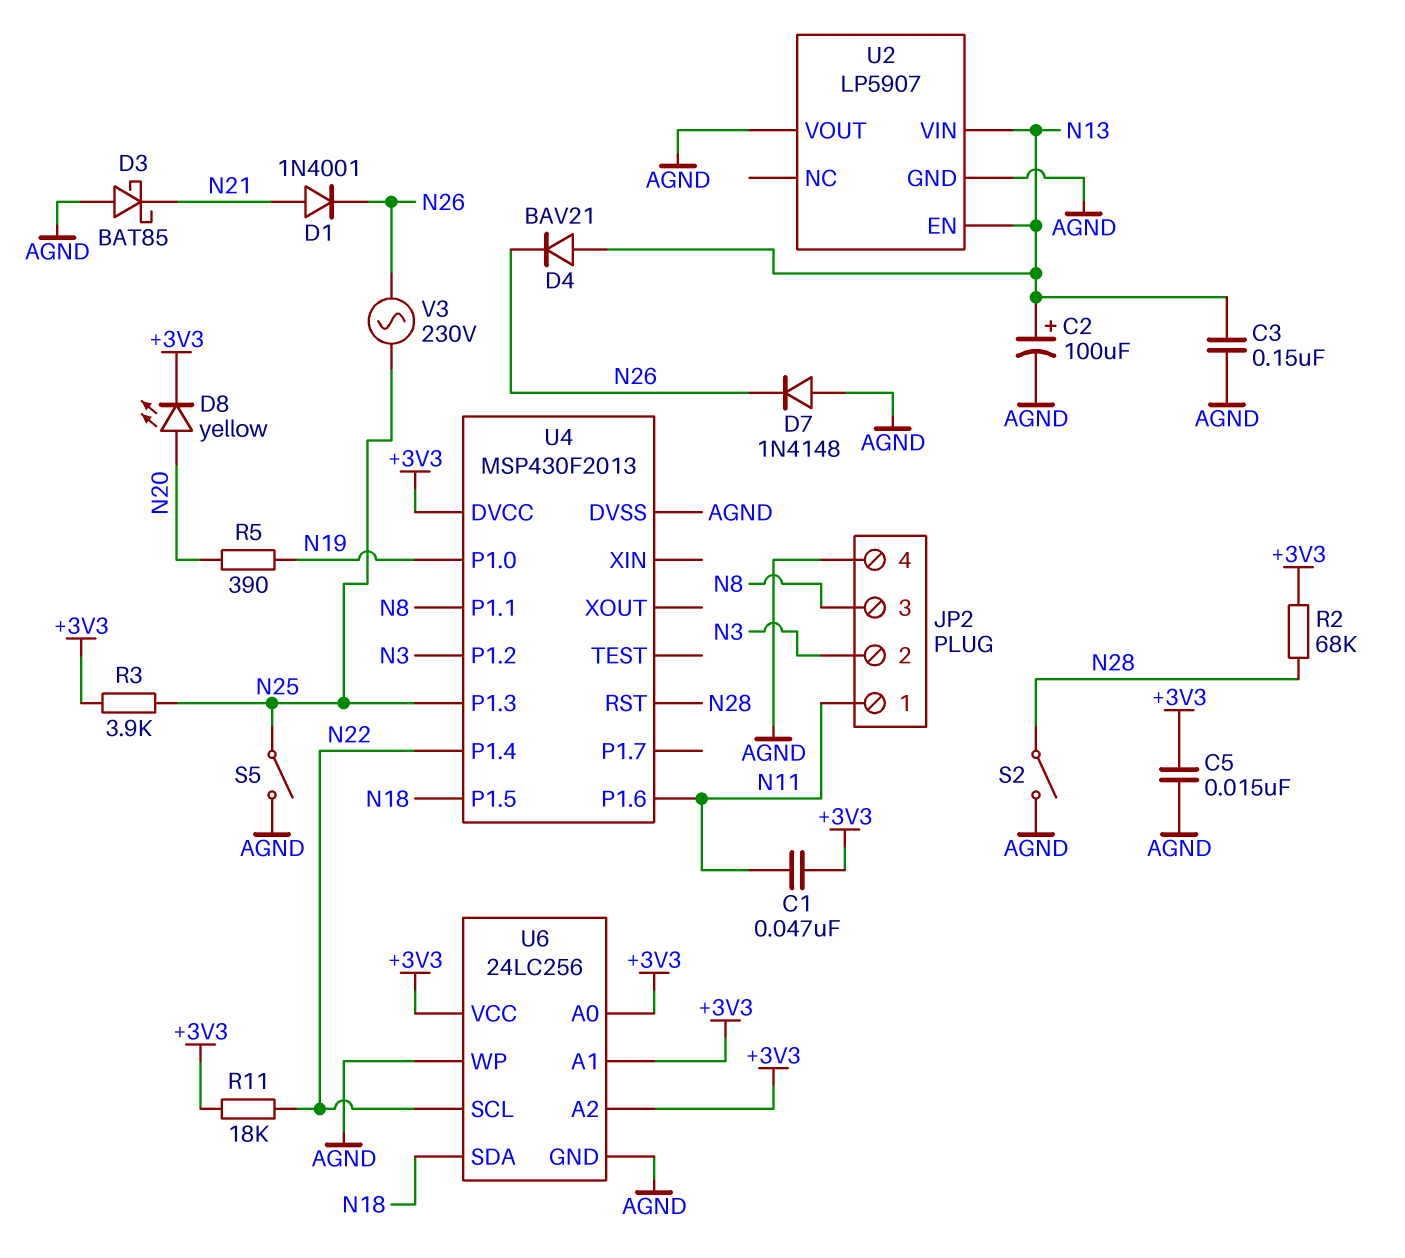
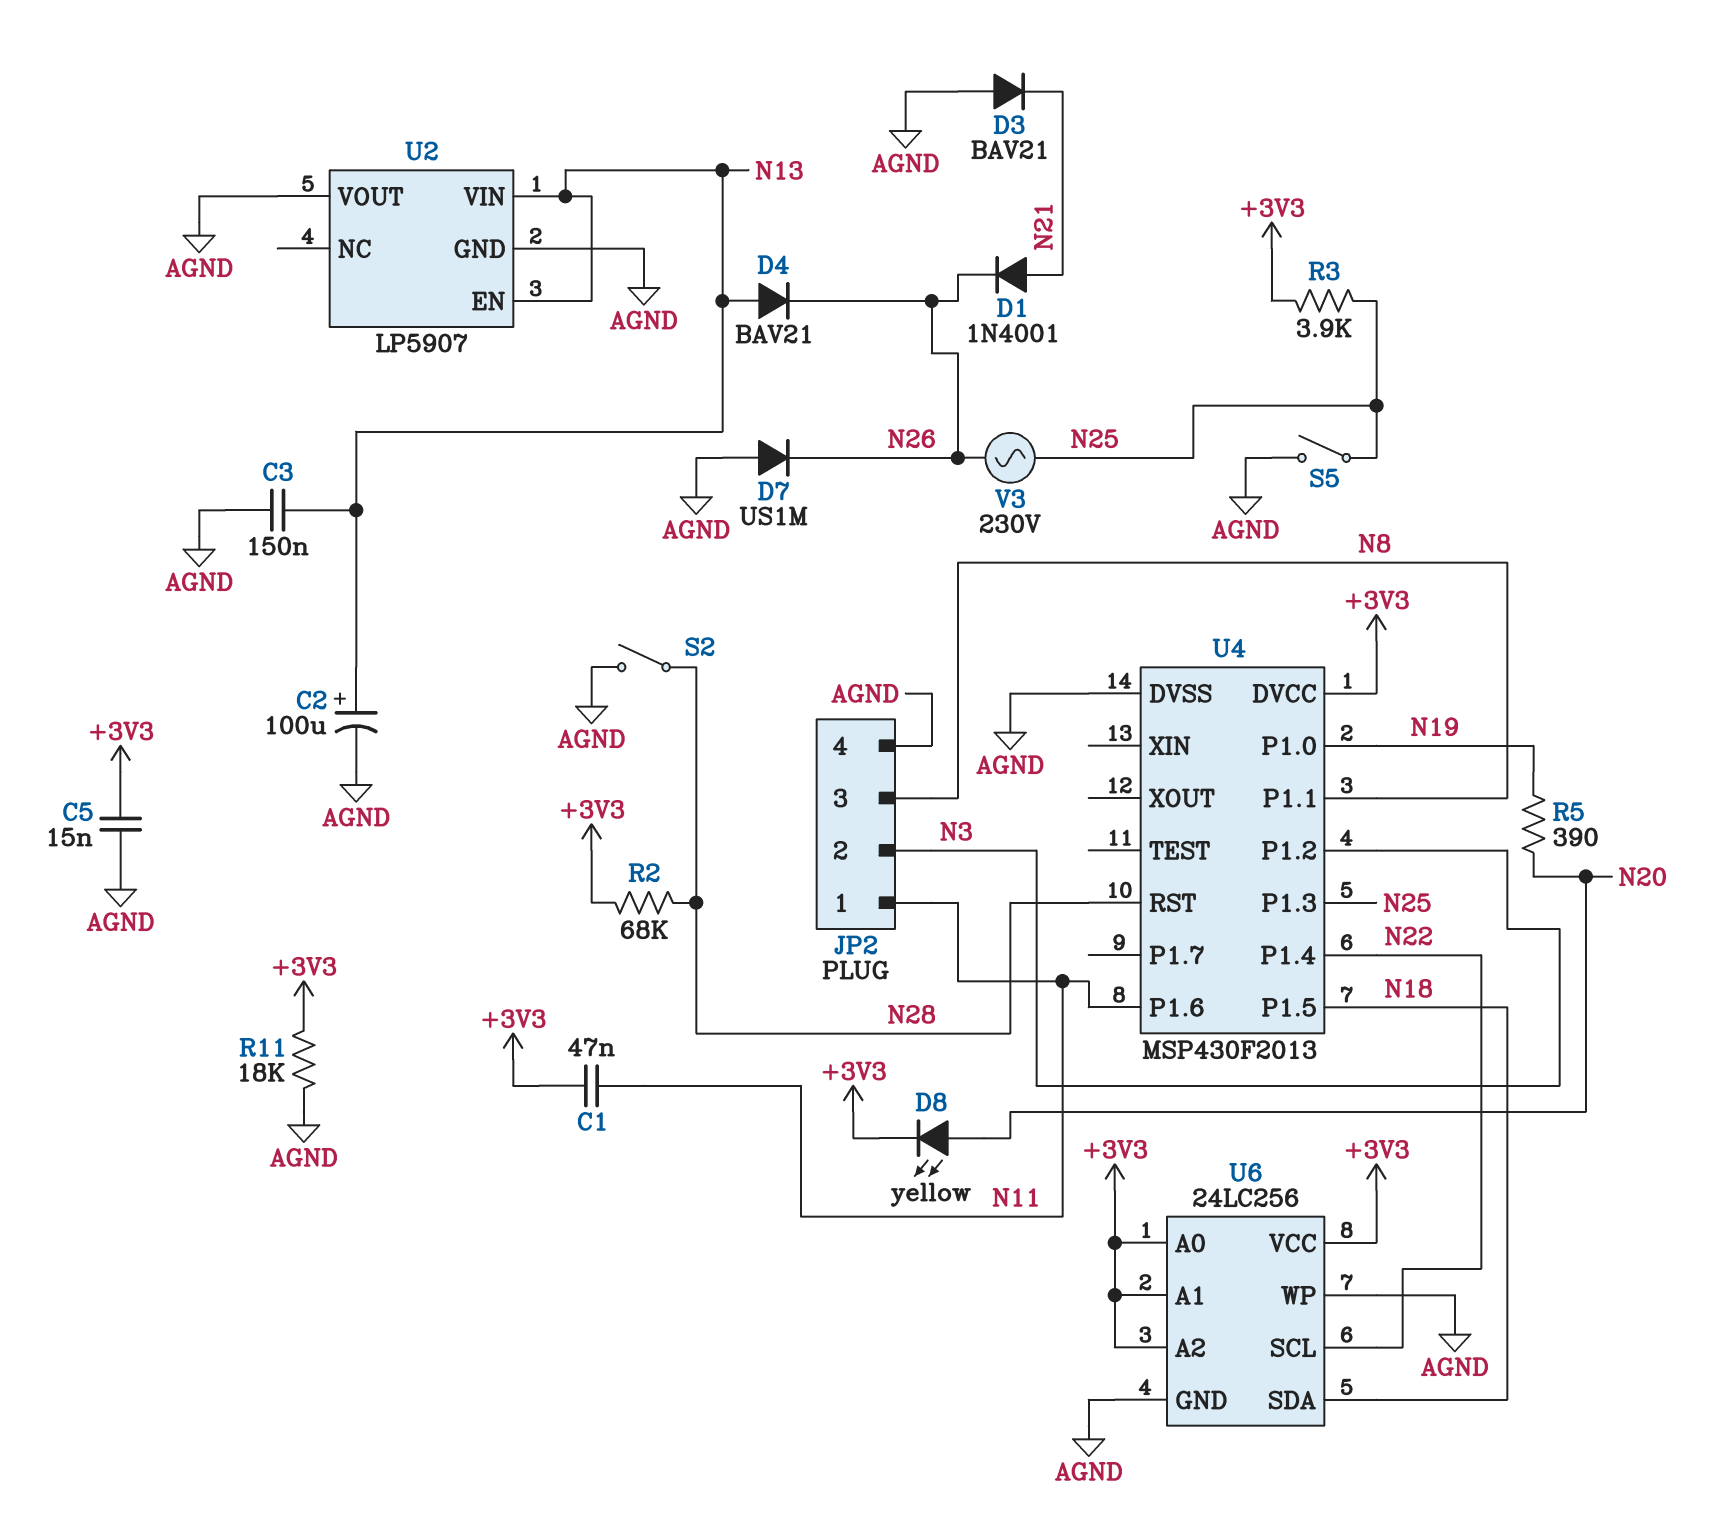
D3: schottky BAT85 (A AGND, K N21) -> diode BAV21 (A AGND, K N21)
D7: diode 1N4148 (A AGND, K N26) -> diode US1M (A AGND, K N26)
R11: 18k (+3V3, N22) -> 18k (+3V3, AGND)

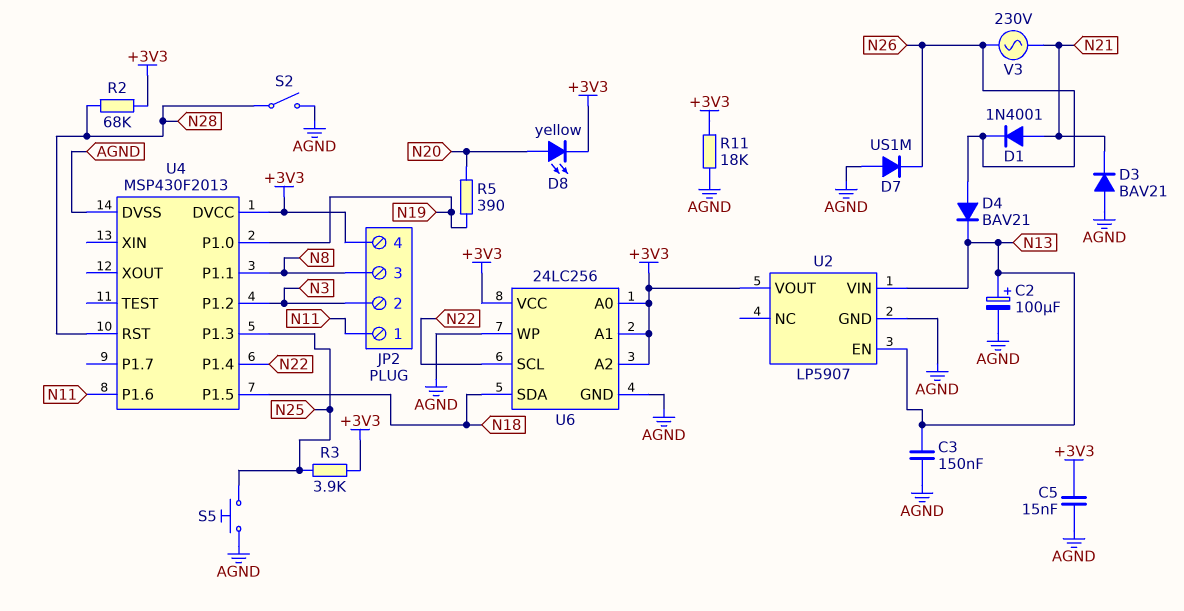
C1: 47nF (+3V3, N11) -> none
D4: diode BAV21 (A N13, K N26) -> diode BAV21 (A N26, K N13)
JP2 pin 4: AGND -> +3V3
S5: switch (AGND, N25) -> button (AGND, N25)
U2 pin VOUT: AGND -> +3V3
V3: AC 230V (N25, N26) -> AC 230V (N21, N26)

